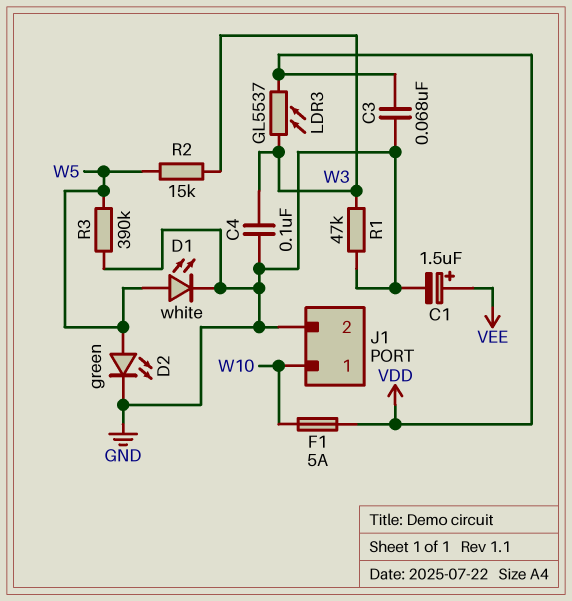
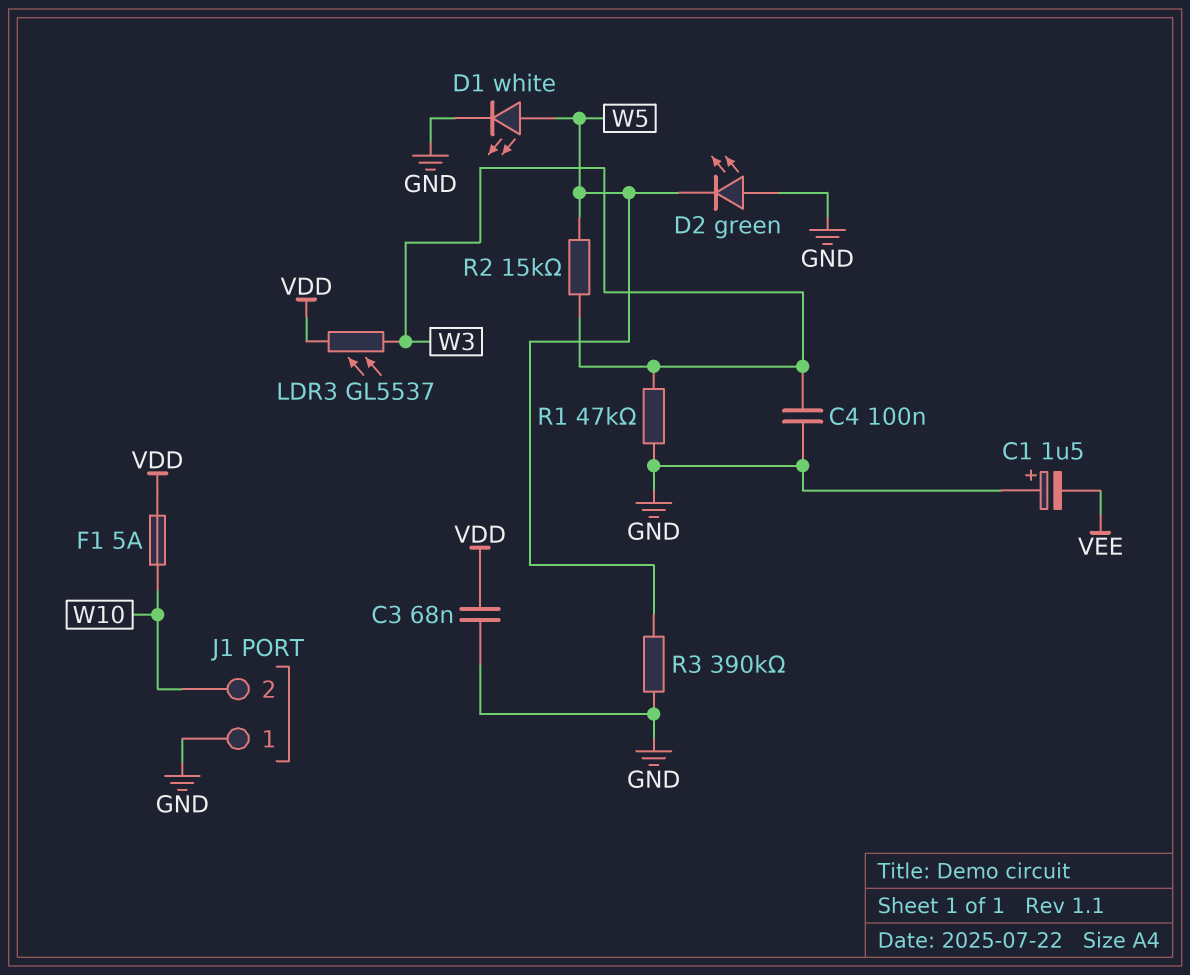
C1: 1.5uF (plus VEE, minus GND) -> 1.5uF (plus GND, minus VEE)
D2: LED green (A W5, K GND) -> LED green (A GND, K W5)
J1 pin 1: W10 -> GND
J1 pin 2: GND -> W10

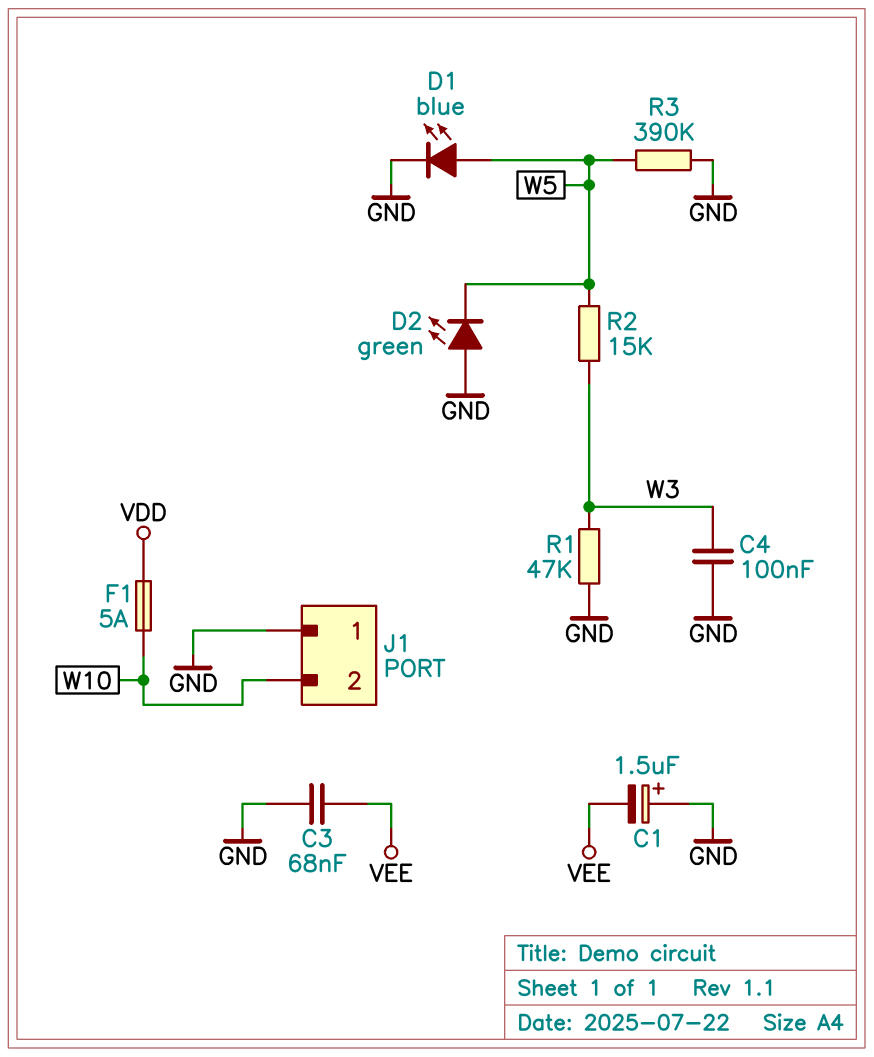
C3: 68nF (GND, VDD) -> 68nF (GND, VEE)
D1: LED white (A W5, K GND) -> LED blue (A W5, K GND)
LDR3: GL5537 (VDD, W3) -> none

